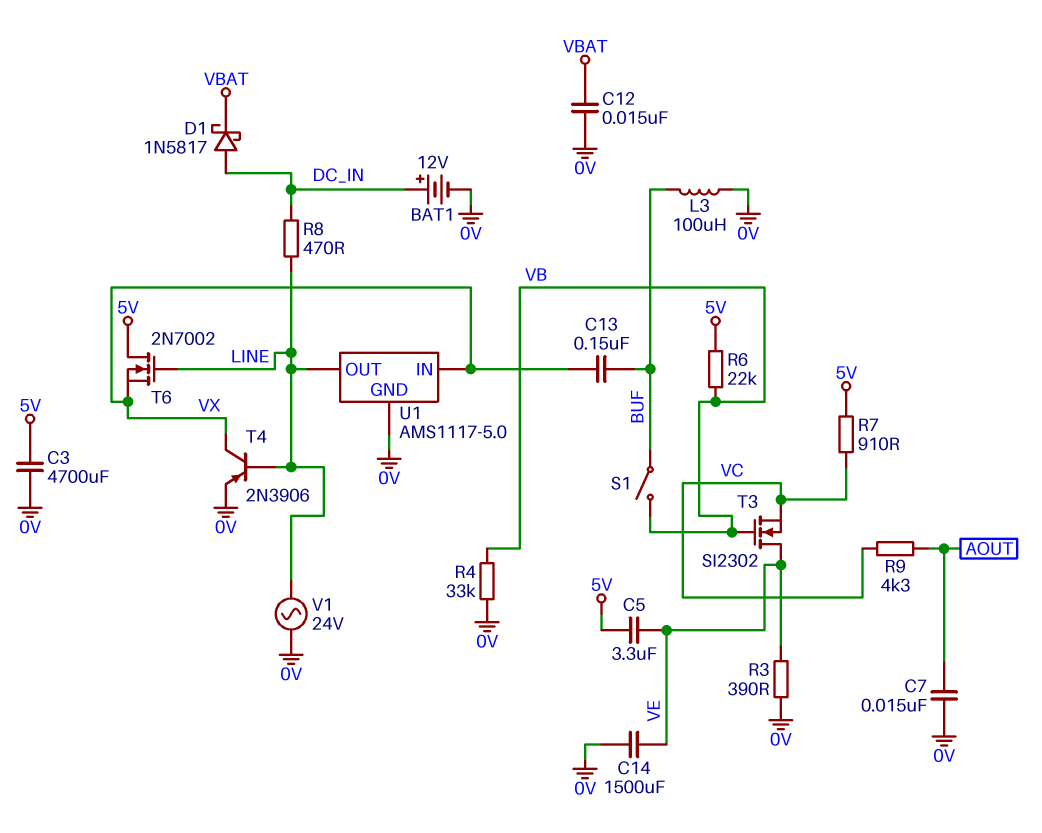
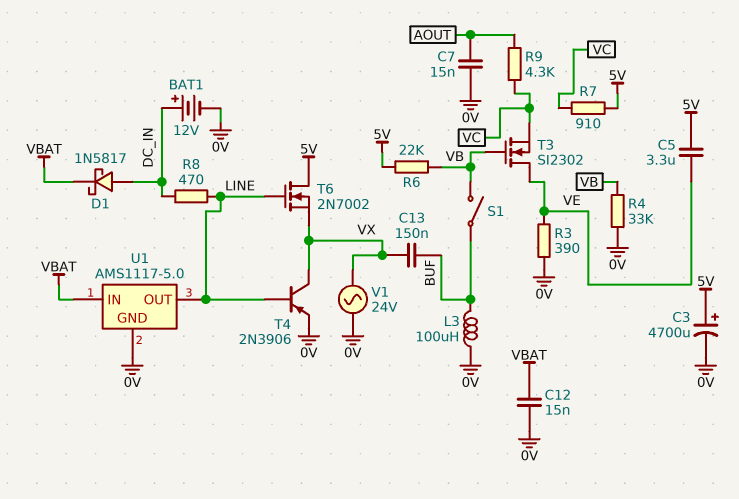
C3: 4700uF (0V, 5V) -> 4700uF (plus 5V, minus 0V)
C14: 1500uF (0V, VE) -> none
U1 pin IN: VX -> VBAT
V1: AC 24V (0V, LINE) -> AC 24V (0V, VX)

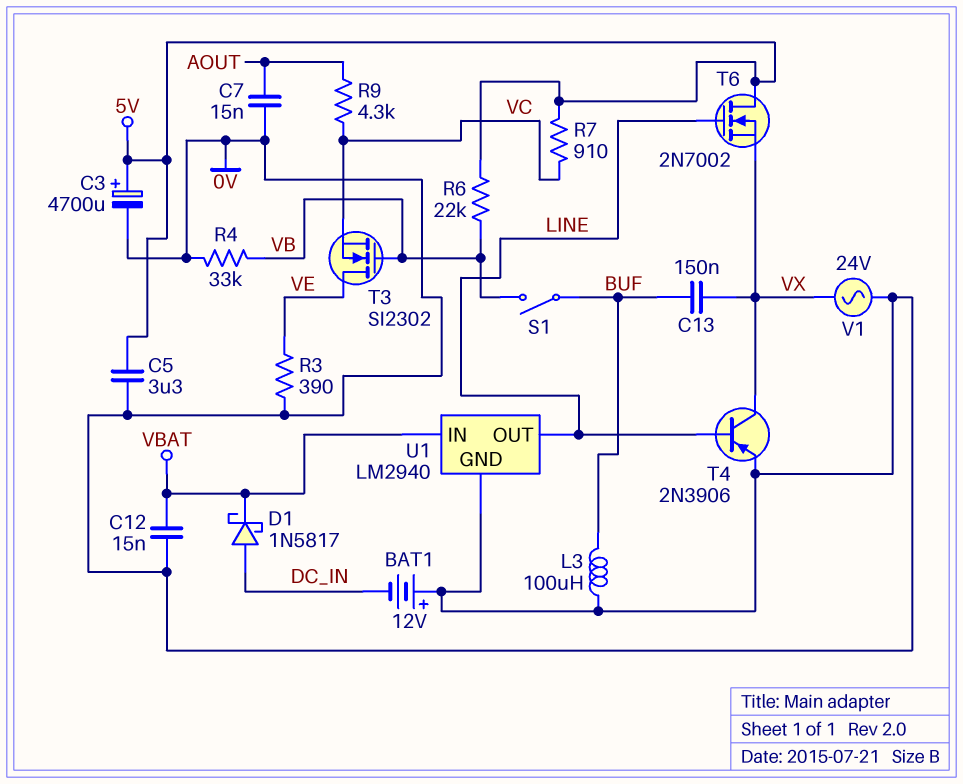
BAT1: 12V (plus DC_IN, minus 0V) -> 12V (plus 0V, minus DC_IN)
C5: 3.3uF (5V, VE) -> 3.3uF (0V, 5V)
R8: 470 (DC_IN, LINE) -> none
U1: AMS1117-5.0 -> LM2940

